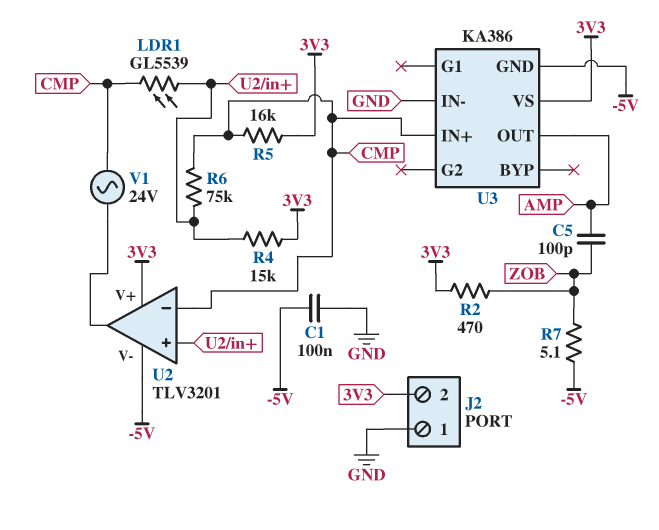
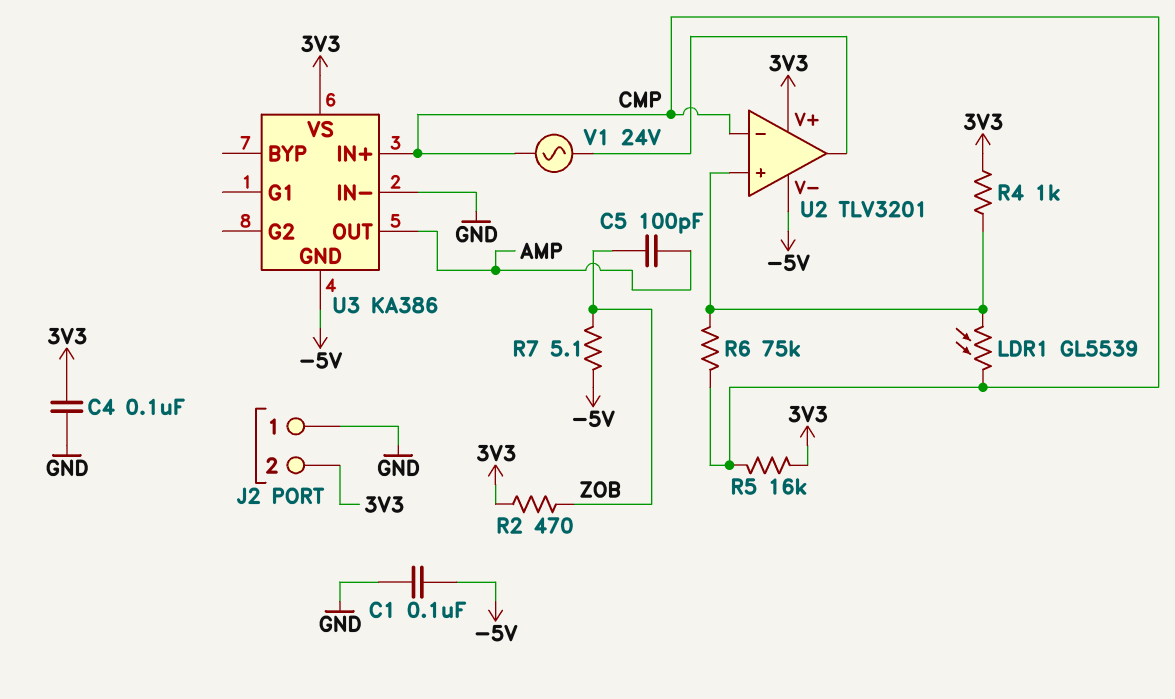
C4: none -> 100nF (3V3, GND)
R4: 15k (3V3, U2/in+) -> 1k (3V3, U2/in+)

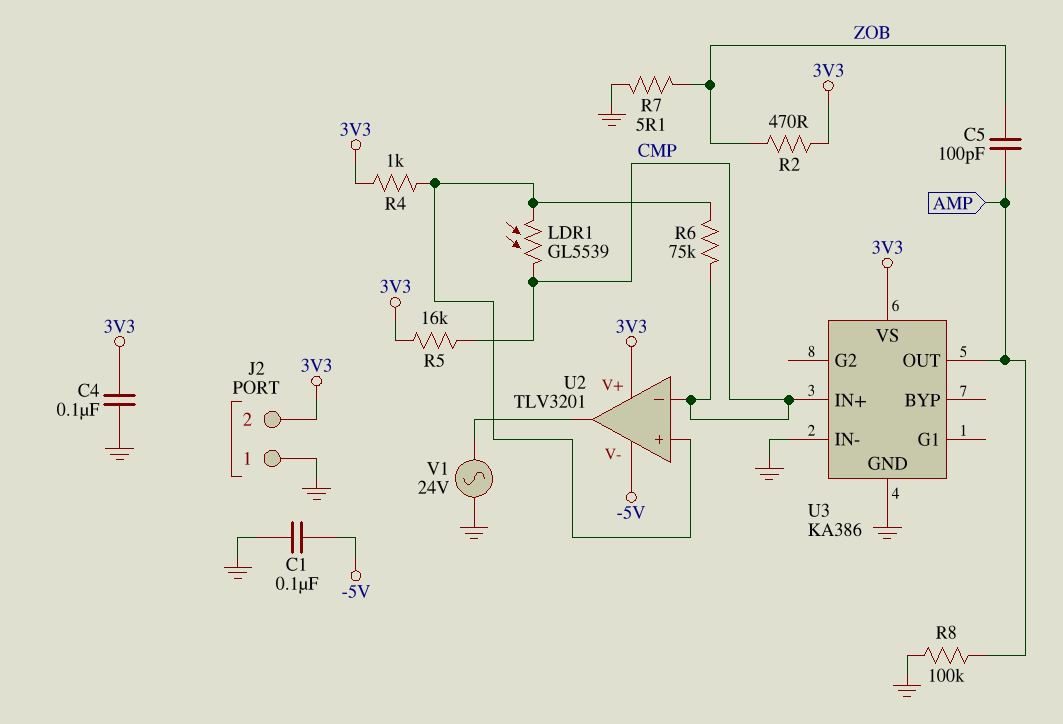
R7: 5.1 (-5V, ZOB) -> 5.1 (GND, ZOB)
R8: none -> 100k (AMP, GND)
U3 pin GND: -5V -> GND
V1: AC 24V (CMP, U2/out) -> AC 24V (GND, U2/out)

